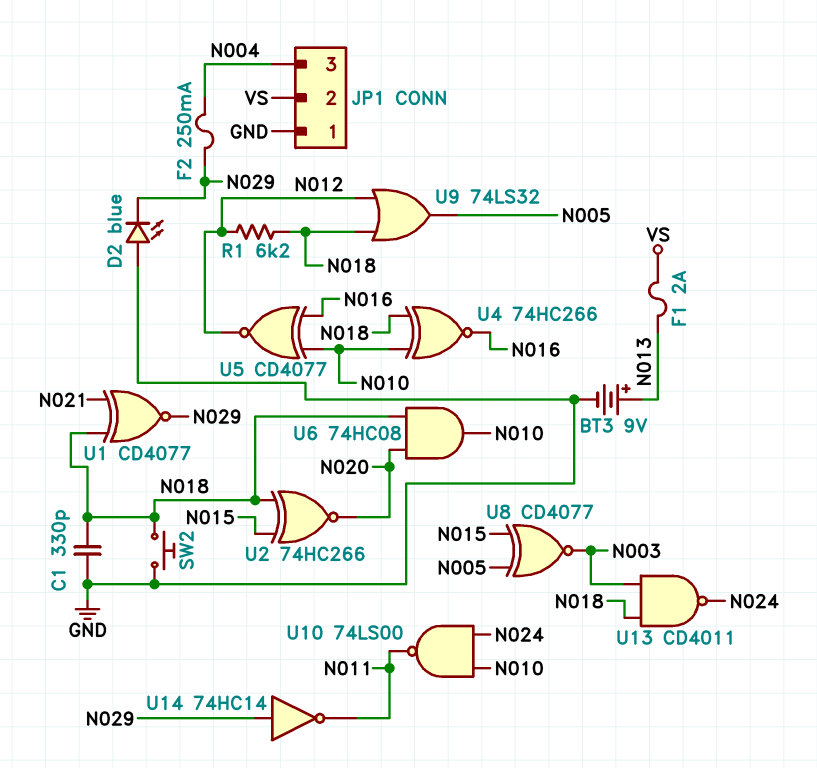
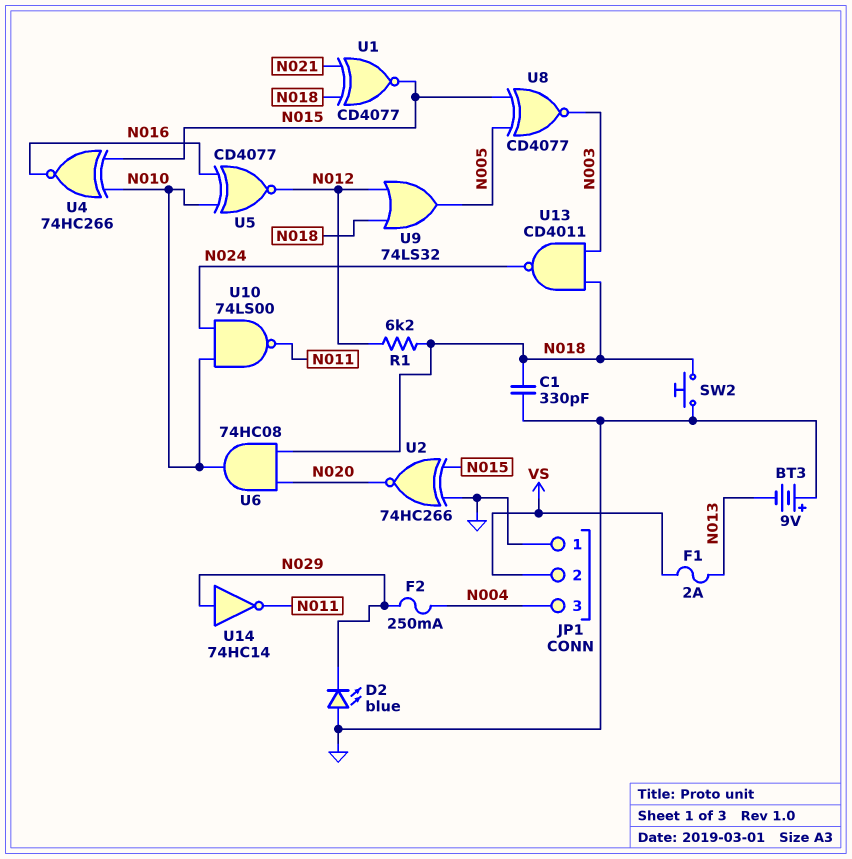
BT3: 9V (plus N013, minus GND) -> 9V (plus GND, minus N013)
U1: XNOR CD4077 (in N018, in N021, out N029) -> XNOR CD4077 (in N018, in N021, out N015)
U2: XNOR 74HC266 (in N015, in N018, out N020) -> XNOR 74HC266 (in GND, in N015, out N020)
U4: XNOR 74HC266 (in N010, in N018, out N016) -> XNOR 74HC266 (in N010, in N015, out N016)

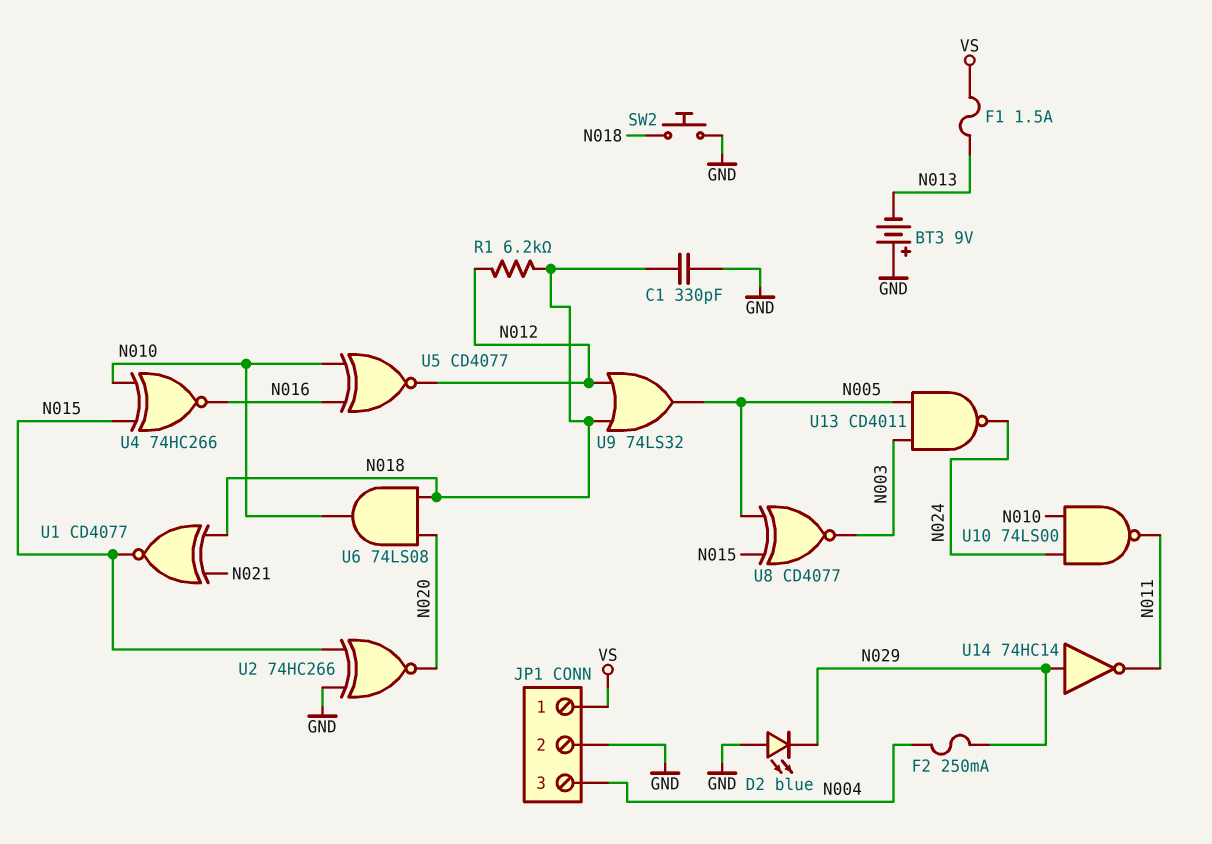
F1: 2A (N013, VS) -> 1.5A (N013, VS)
JP1 pin 1: GND -> VS
JP1 pin 2: VS -> GND
U6: AND 74HC08 (in N018, in N020, out N010) -> AND 74LS08 (in N018, in N020, out N010)
U13: NAND CD4011 (in N003, in N018, out N024) -> NAND CD4011 (in N003, in N005, out N024)

